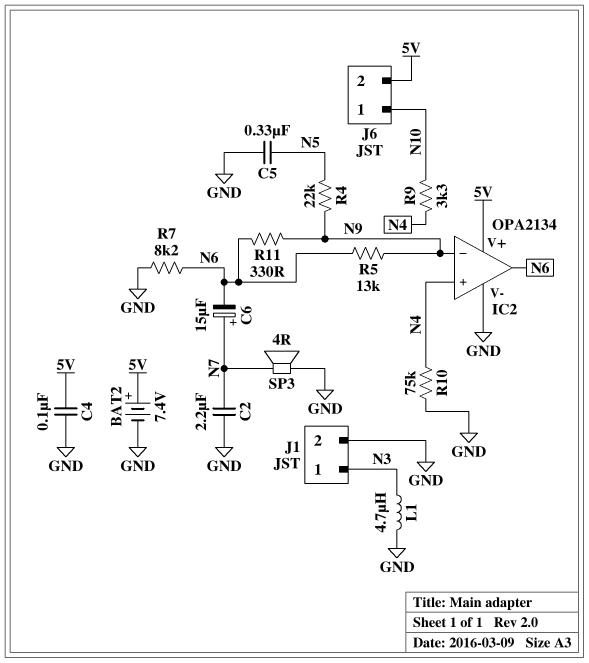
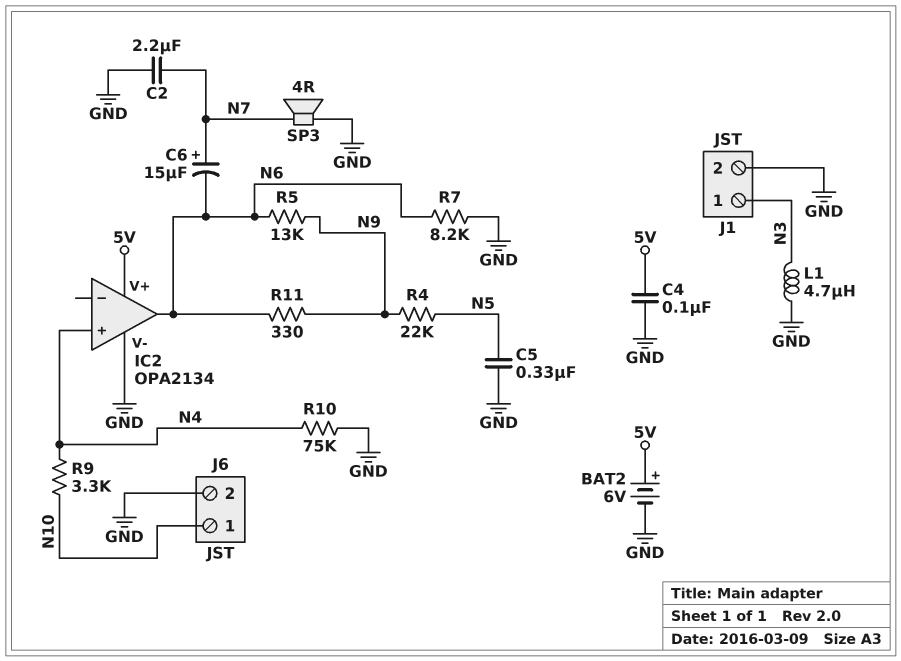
BAT2: 7.4V (plus 5V, minus GND) -> 6V (plus 5V, minus GND)
IC2 pin in-: N9 -> none
J6 pin 2: 5V -> GND

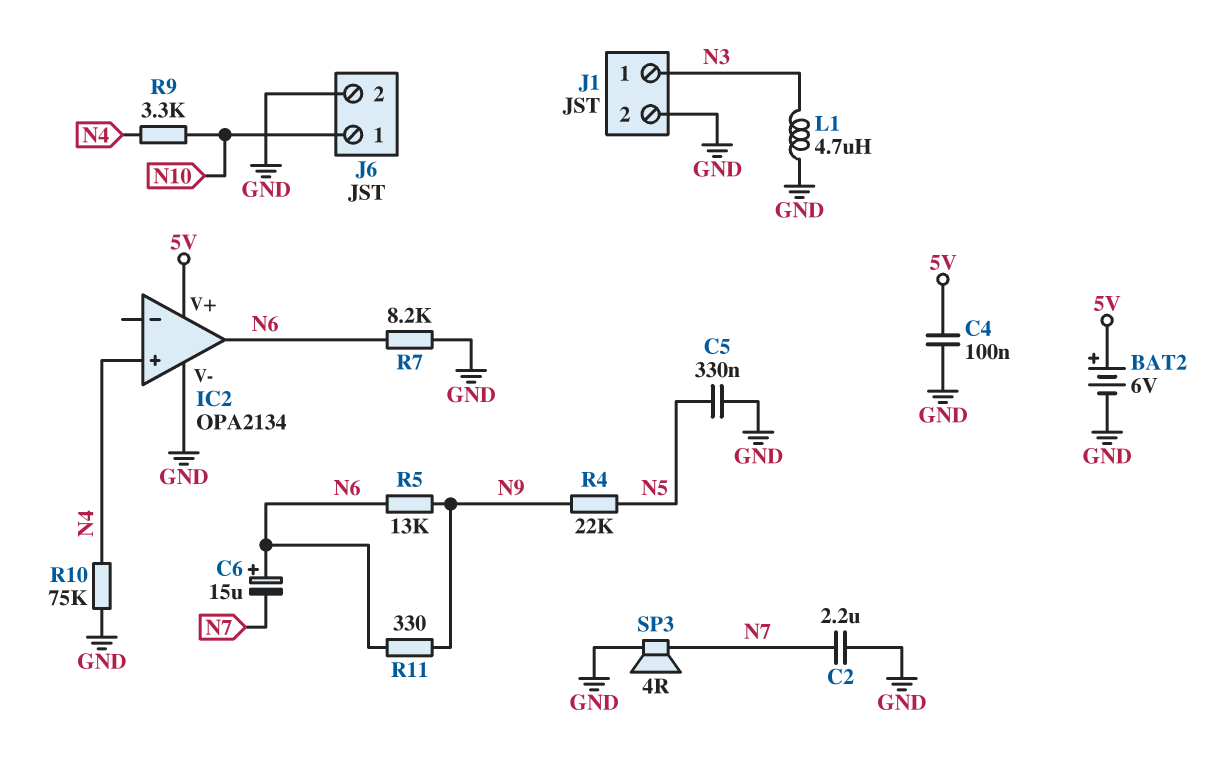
C6: 15uF (plus N7, minus N6) -> 15uF (plus N6, minus N7)

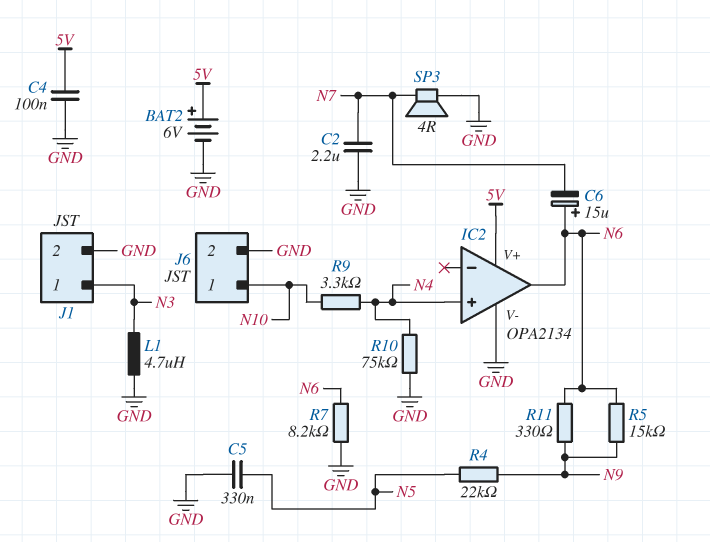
R5: 13k (N6, N9) -> 15k (N6, N9)

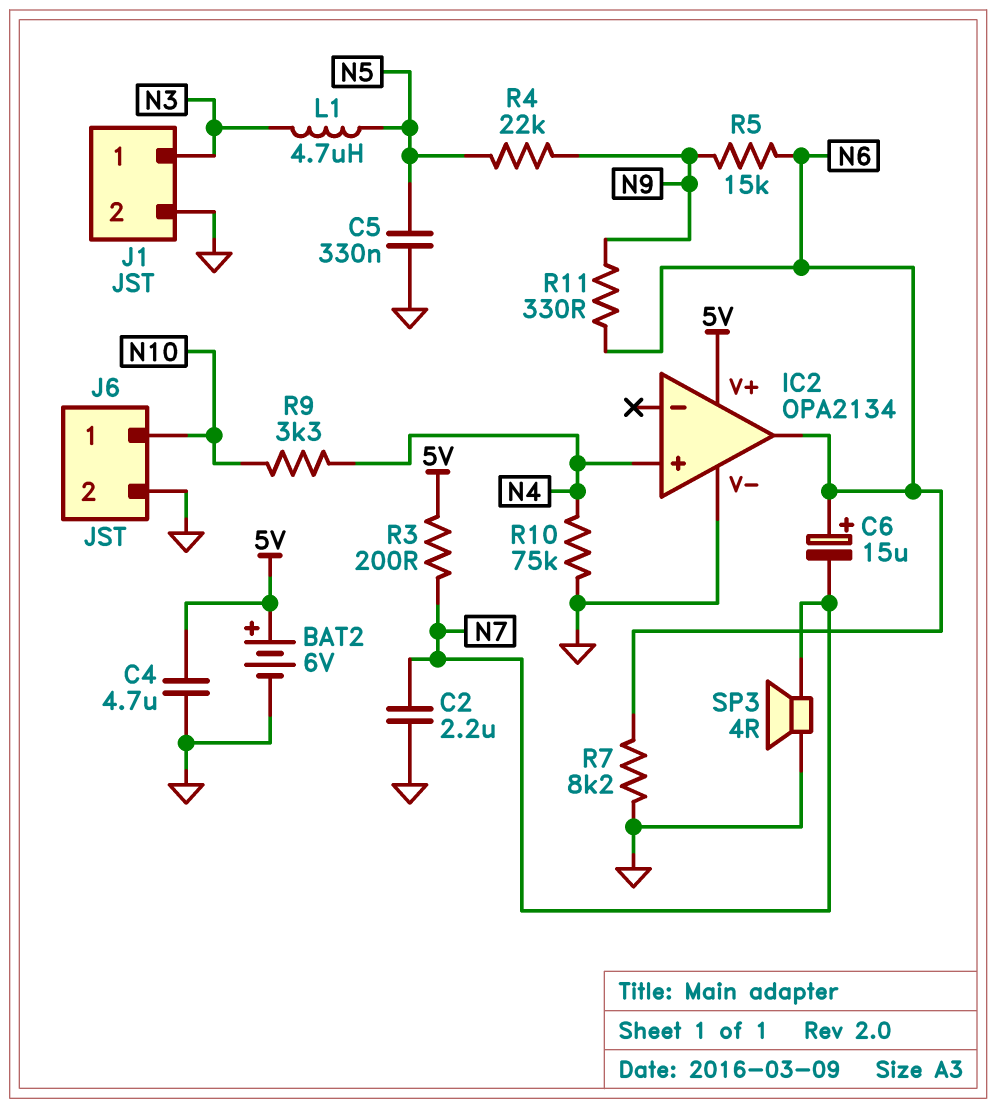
C4: 100nF (5V, GND) -> 4.7uF (5V, GND)
L1: 4.7uH (GND, N3) -> 4.7uH (N3, N5)
R3: none -> 200 (5V, N7)

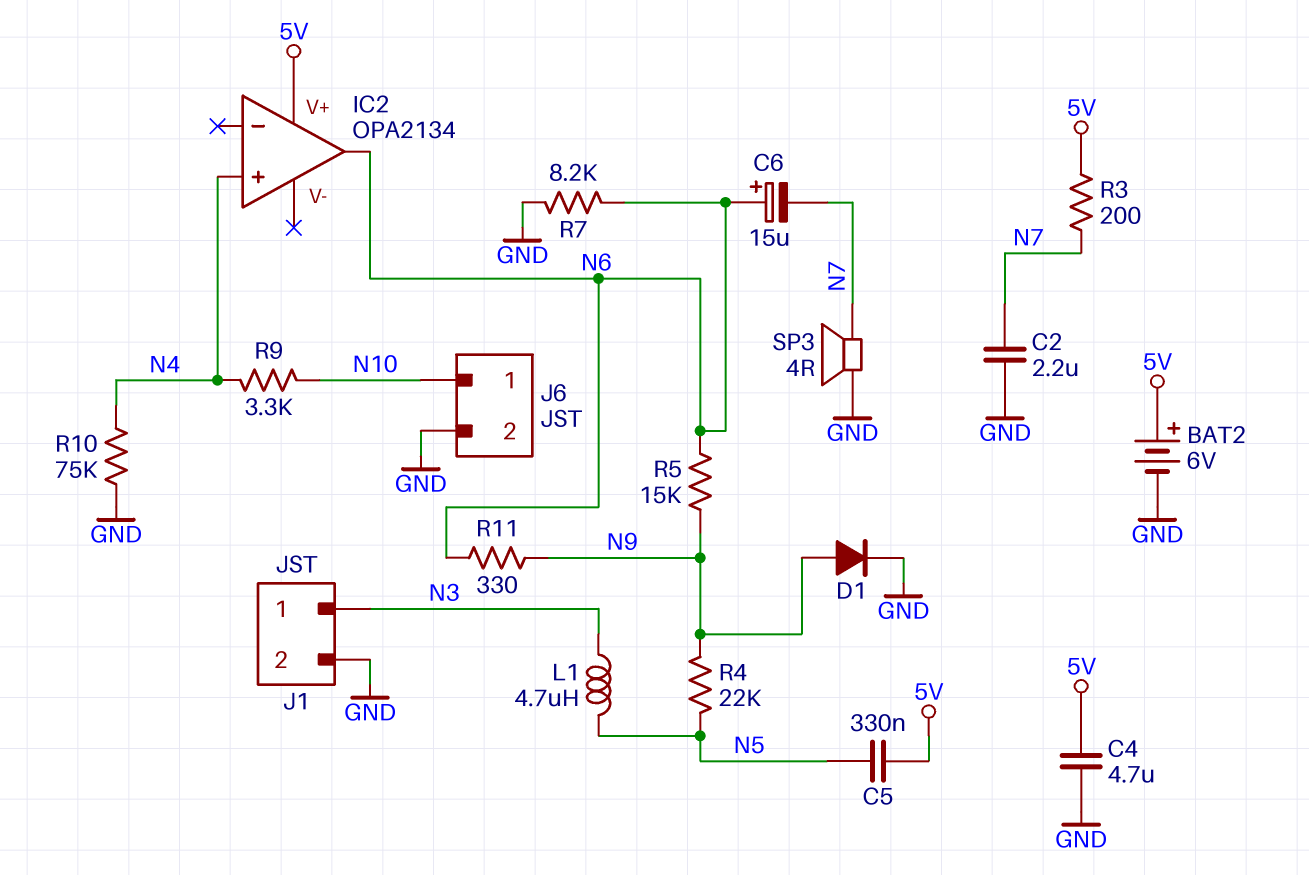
C5: 330nF (GND, N5) -> 330nF (5V, N5)
D1: none -> diode (A N9, K GND)
IC2 pin V-: GND -> none

